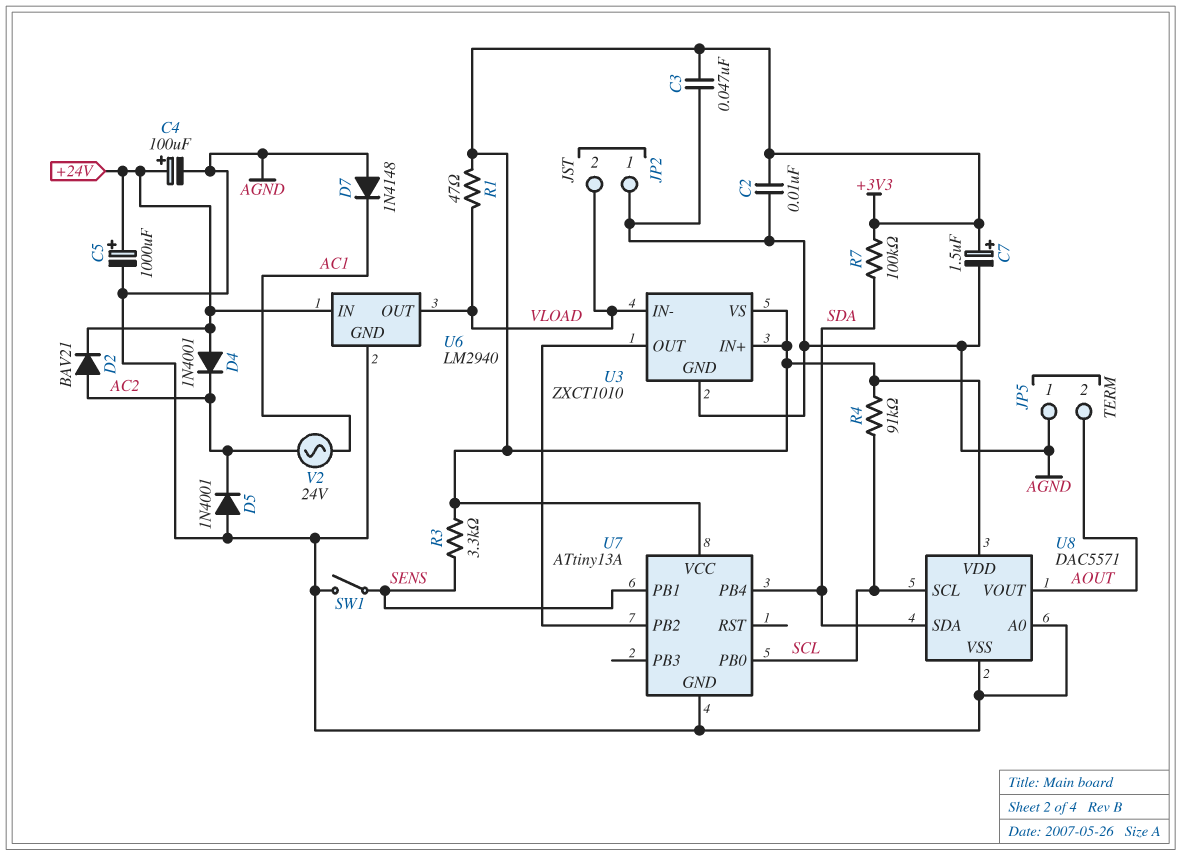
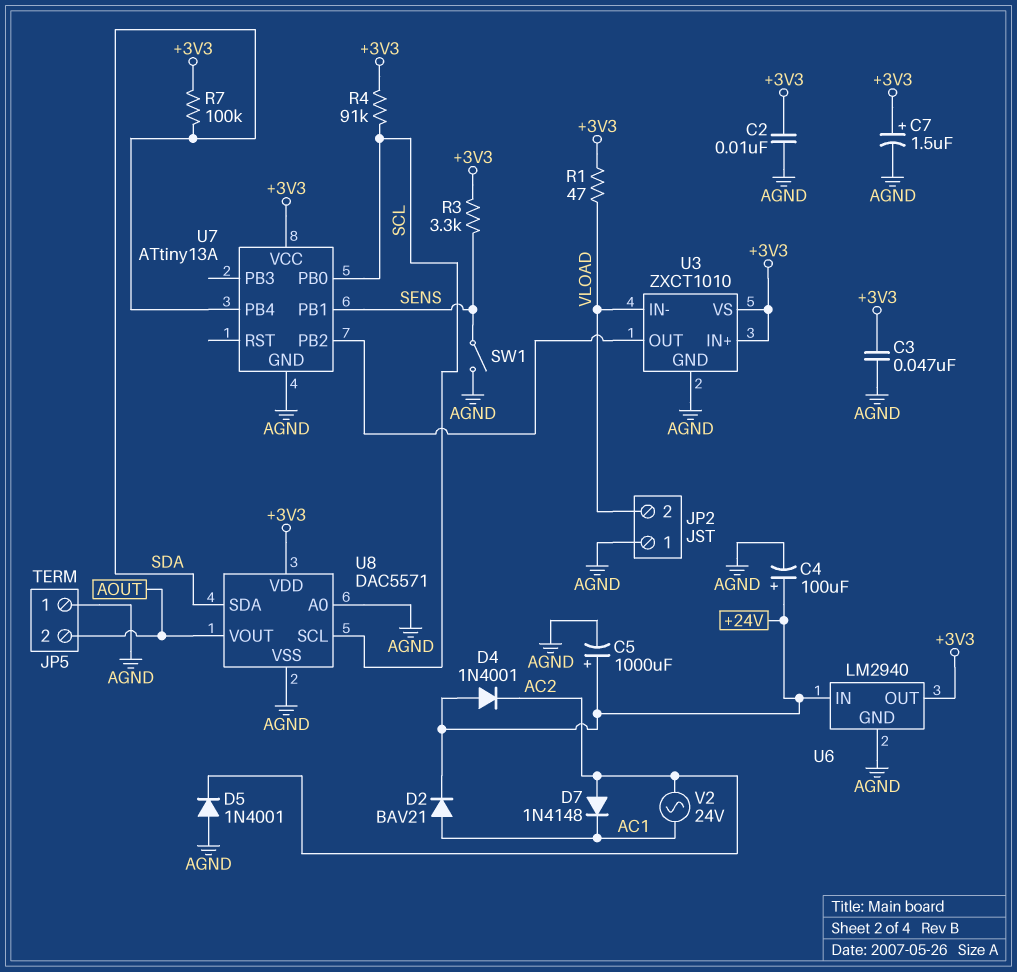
D2: diode BAV21 (A AC2, K +24V) -> diode BAV21 (A AC1, K +24V)
D7: diode 1N4148 (A AGND, K AC1) -> diode 1N4148 (A AC2, K AC1)
U6 pin OUT: VLOAD -> +3V3

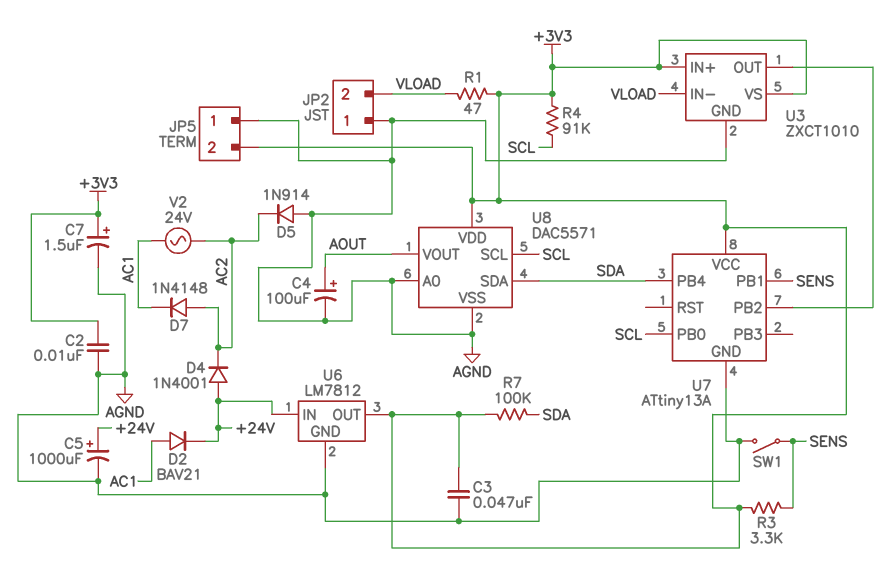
C4: 100uF (plus +24V, minus AGND) -> 100uF (plus AOUT, minus AGND)
D5: diode 1N4001 (A AGND, K AC2) -> diode 1N914 (A AGND, K AC2)
JP5 pin 2: AOUT -> +3V3
U6: LM2940 -> LM7812

